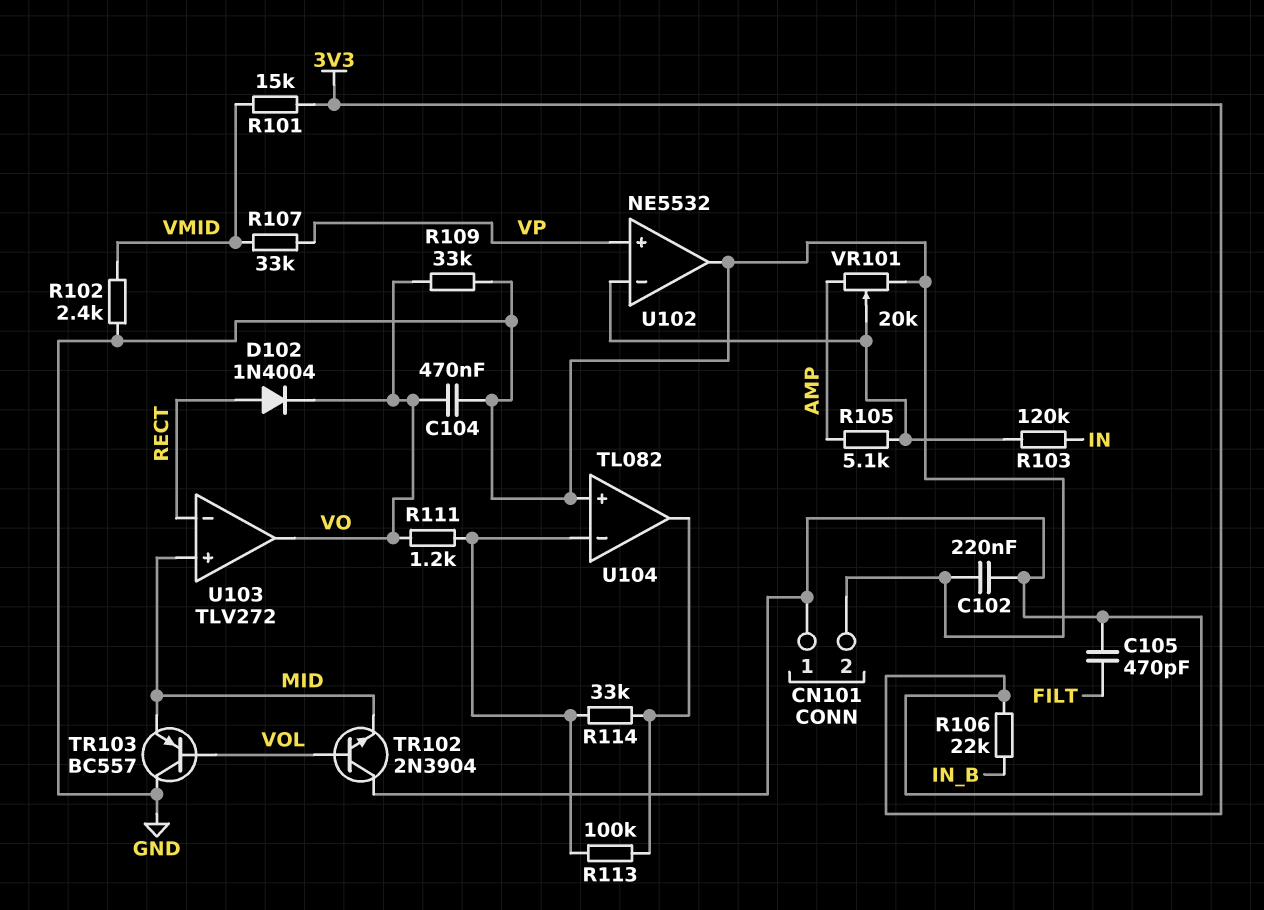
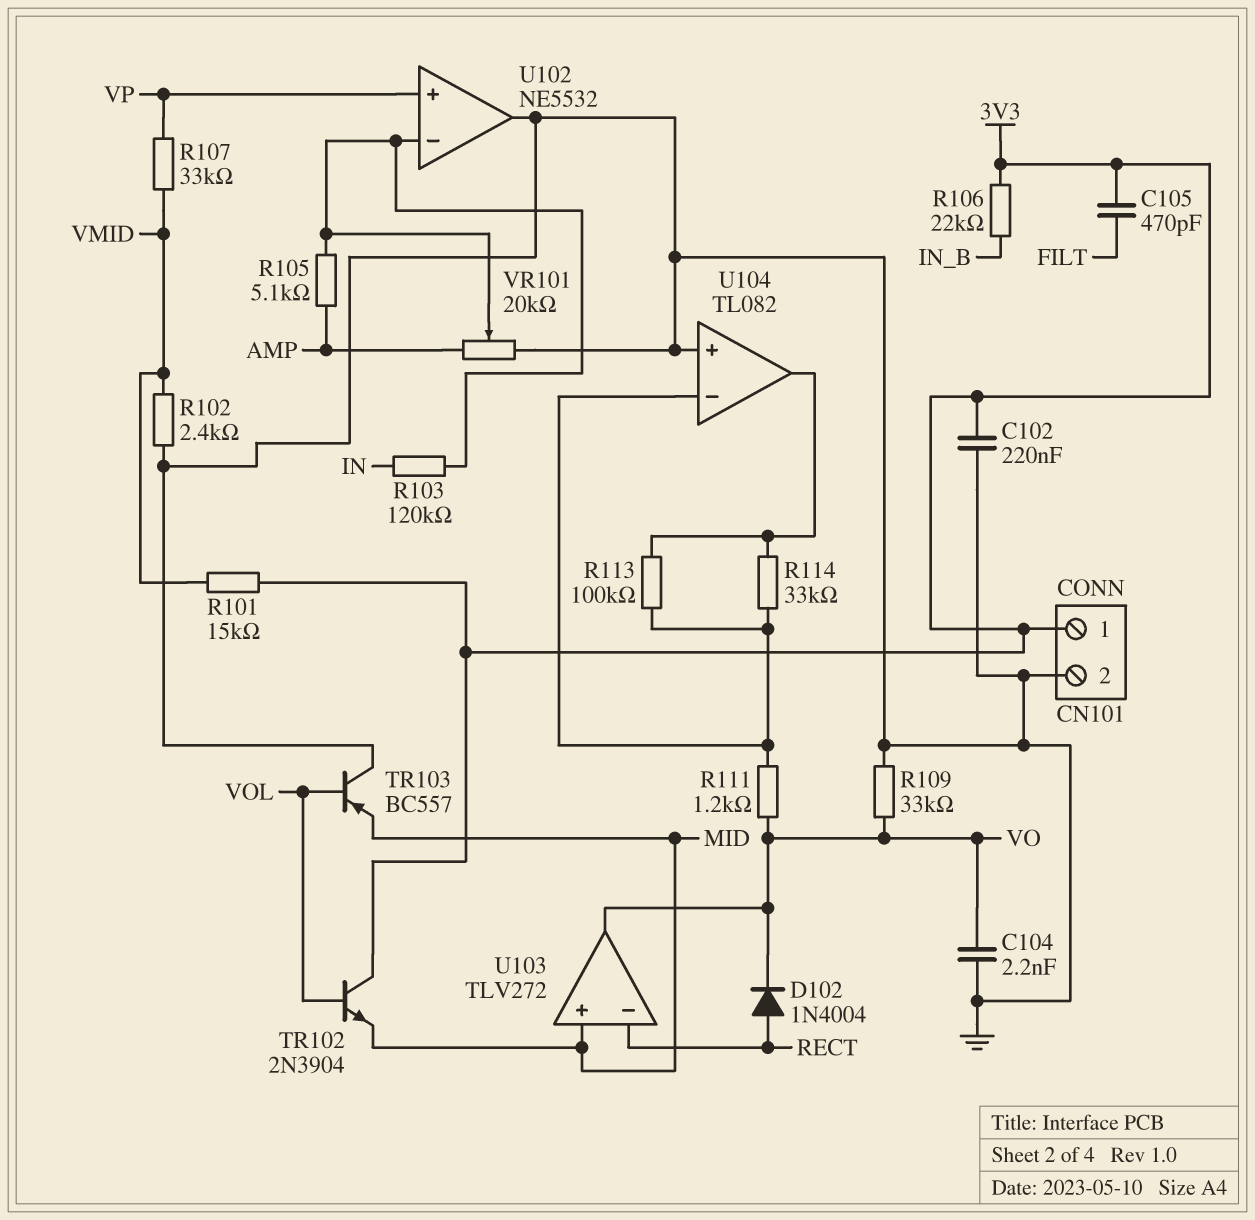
C104: 470nF (GND, VO) -> 2.2nF (GND, VO)

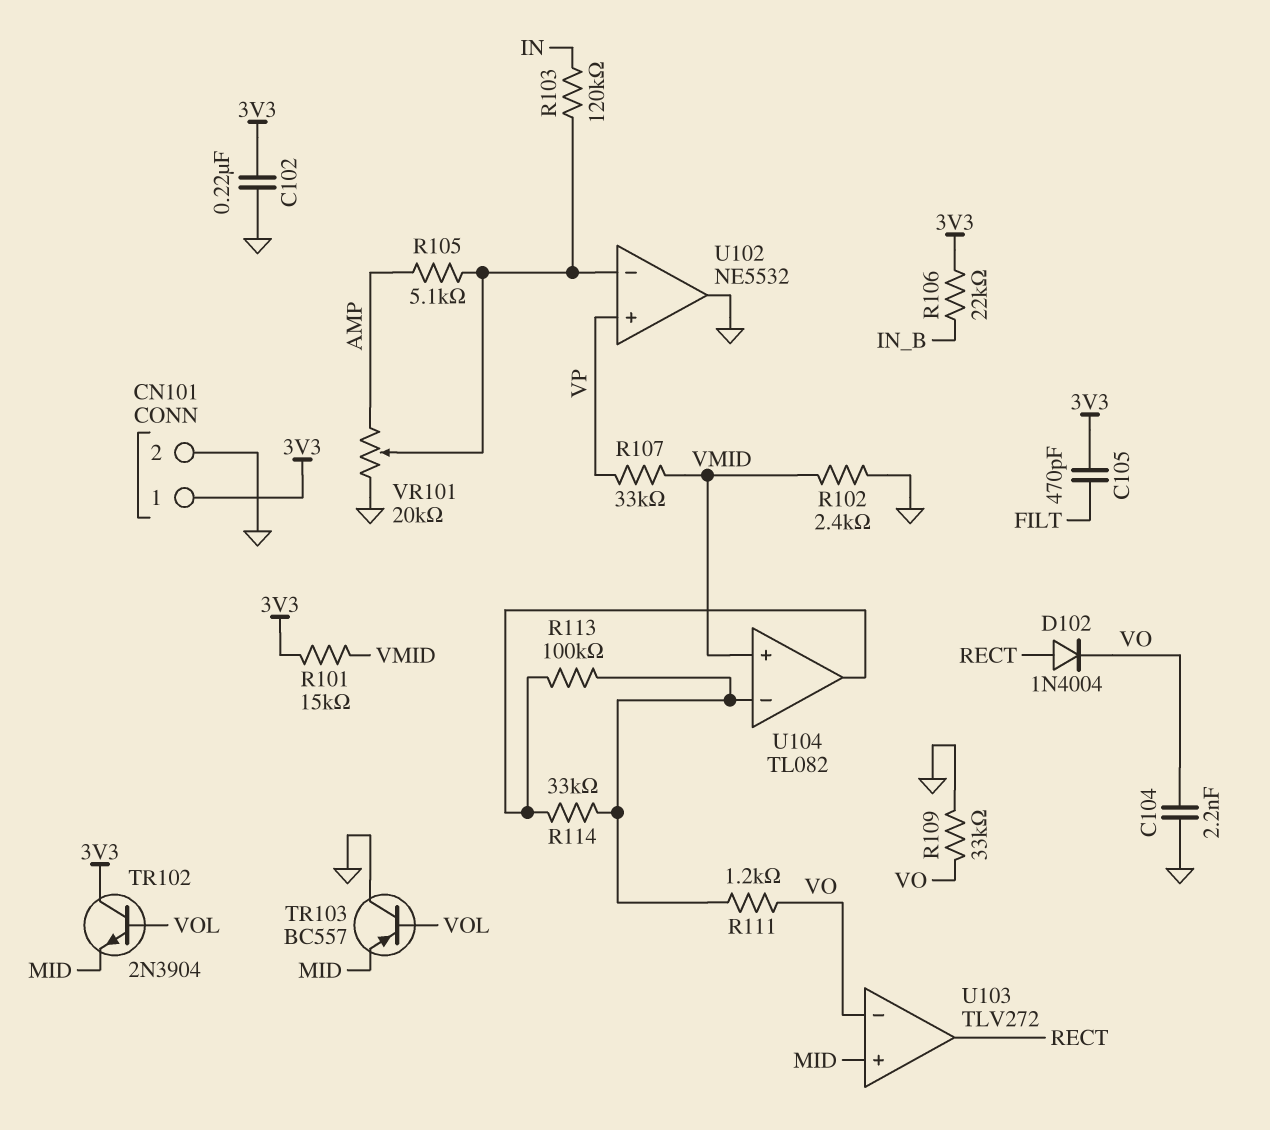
U103 pin in-: RECT -> VO
U103 pin out: VO -> RECT
U104 pin in+: GND -> VMID

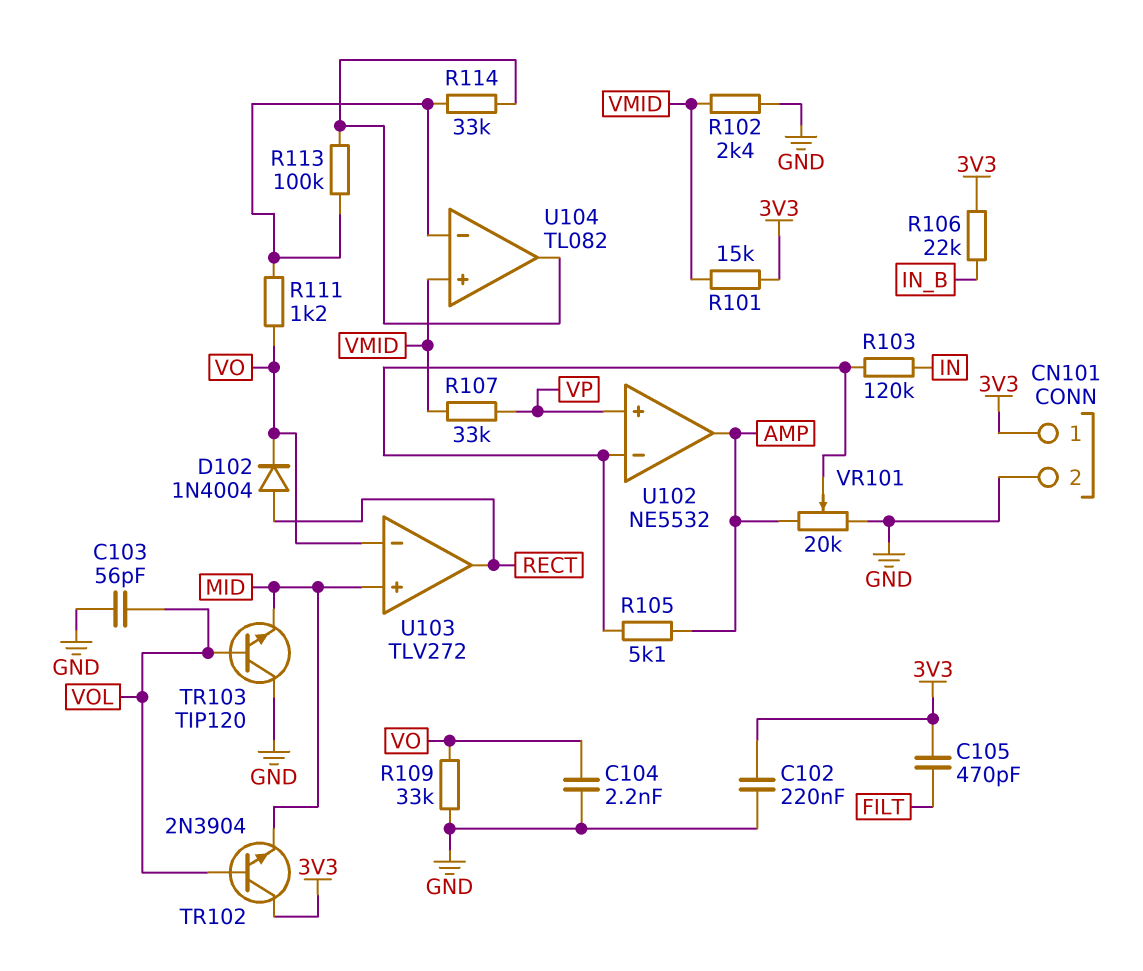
C103: none -> 56pF (GND, VOL)
TR103: PNP BC557 (B VOL, C GND, E MID) -> NPN TIP120 (B VOL, C GND, E MID)
U102 pin out: GND -> AMP

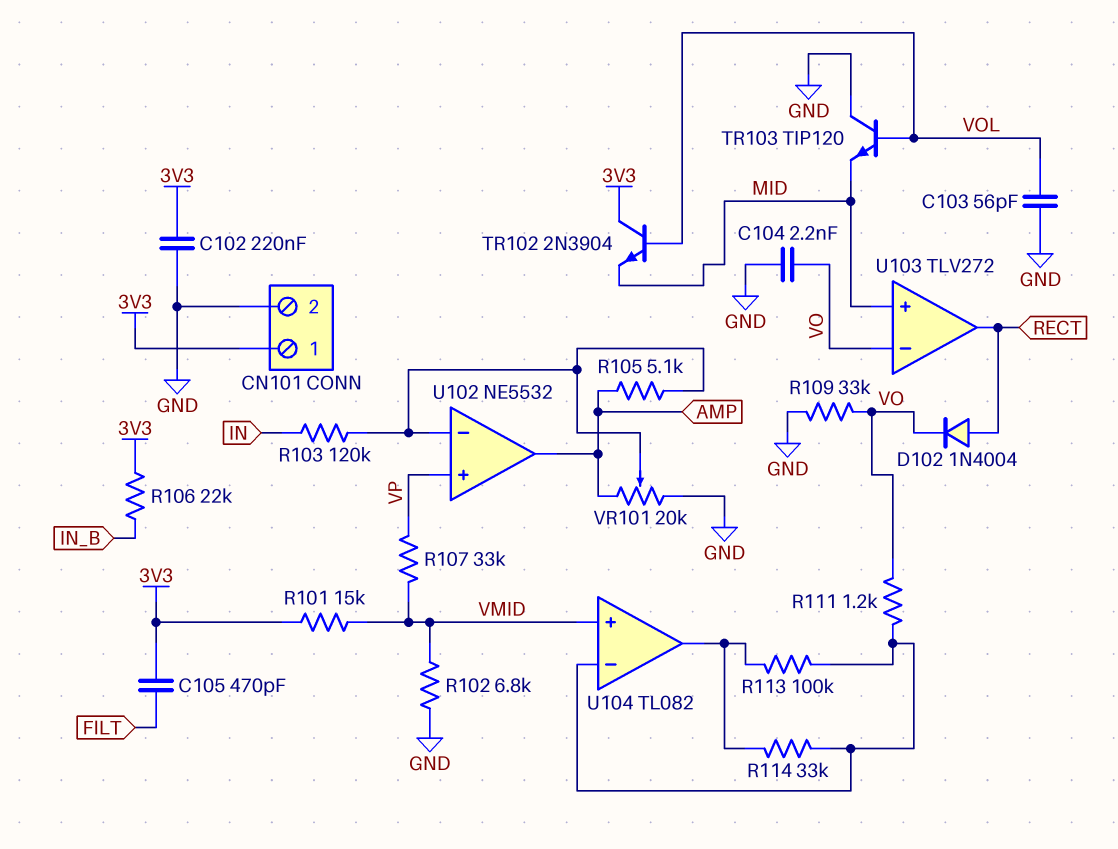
R102: 2.4k (GND, VMID) -> 6.8k (GND, VMID)

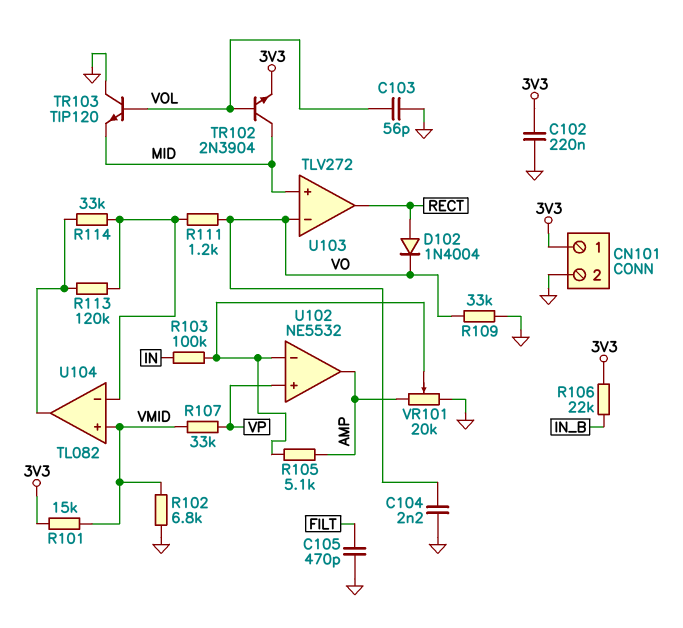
C105: 470pF (3V3, FILT) -> 470pF (FILT, GND)
R103: 120k (IN, U102/in-) -> 100k (IN, U102/in-)
R113: 100k (U104/in-, U104/out) -> 120k (U104/in-, U104/out)
TR102: NPN 2N3904 (B VOL, C 3V3, E MID) -> NPN 2N3904 (B VOL, C MID, E 3V3)

